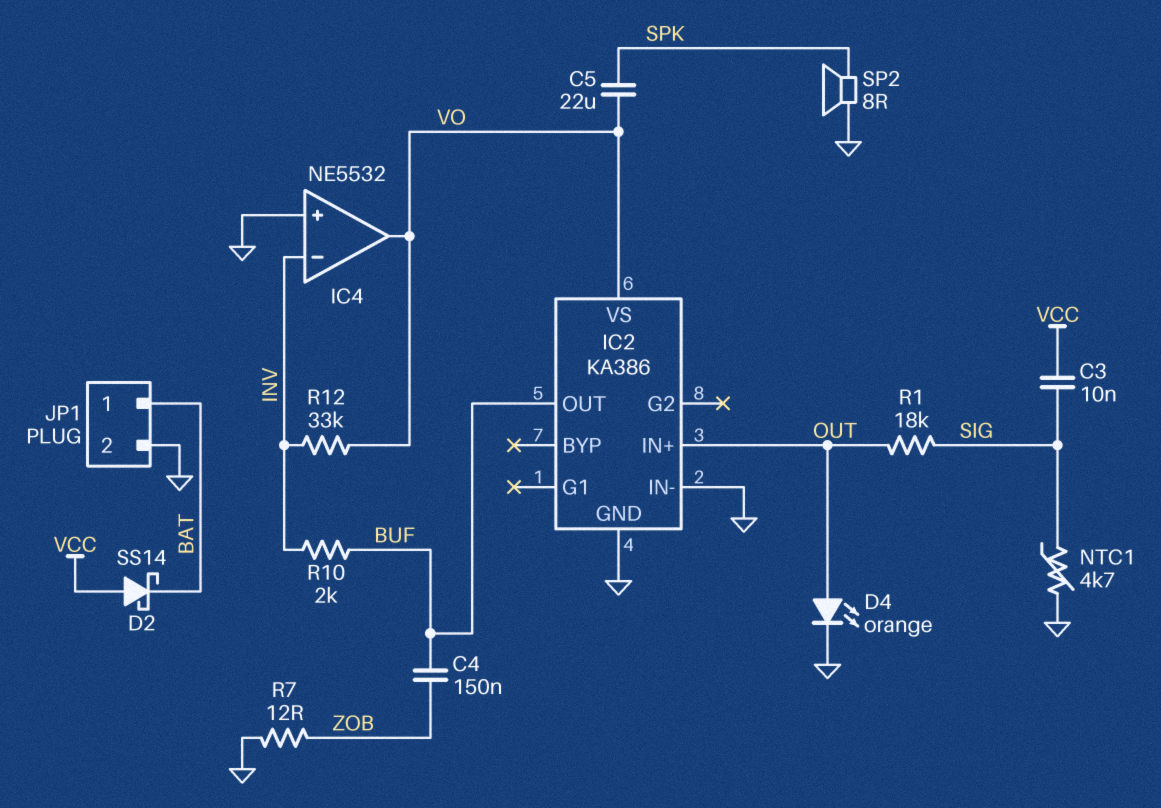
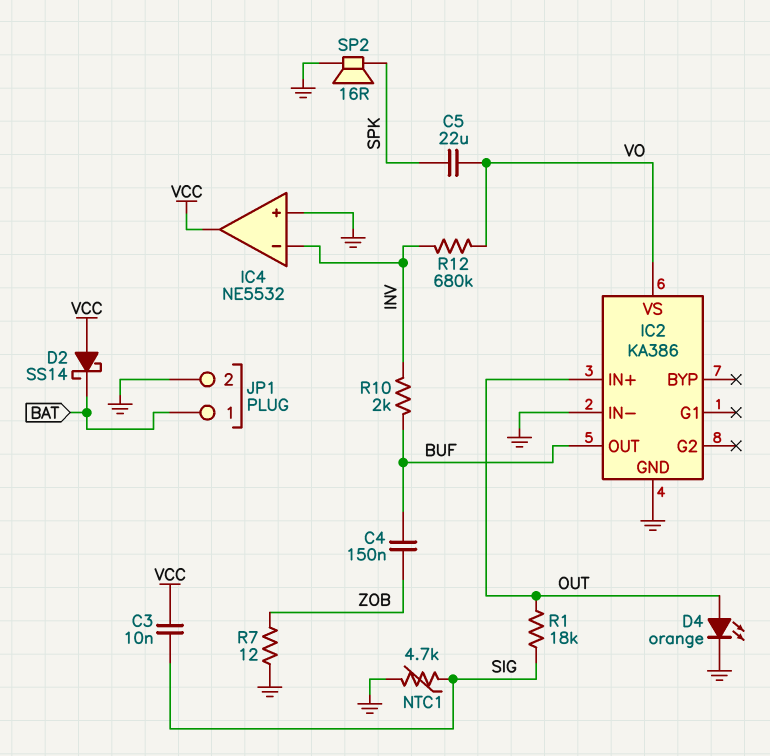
IC4 pin out: VO -> VCC
R12: 33k (INV, VO) -> 680k (INV, VO)
SP2: speaker 8R (GND, SPK) -> speaker 16R (GND, SPK)

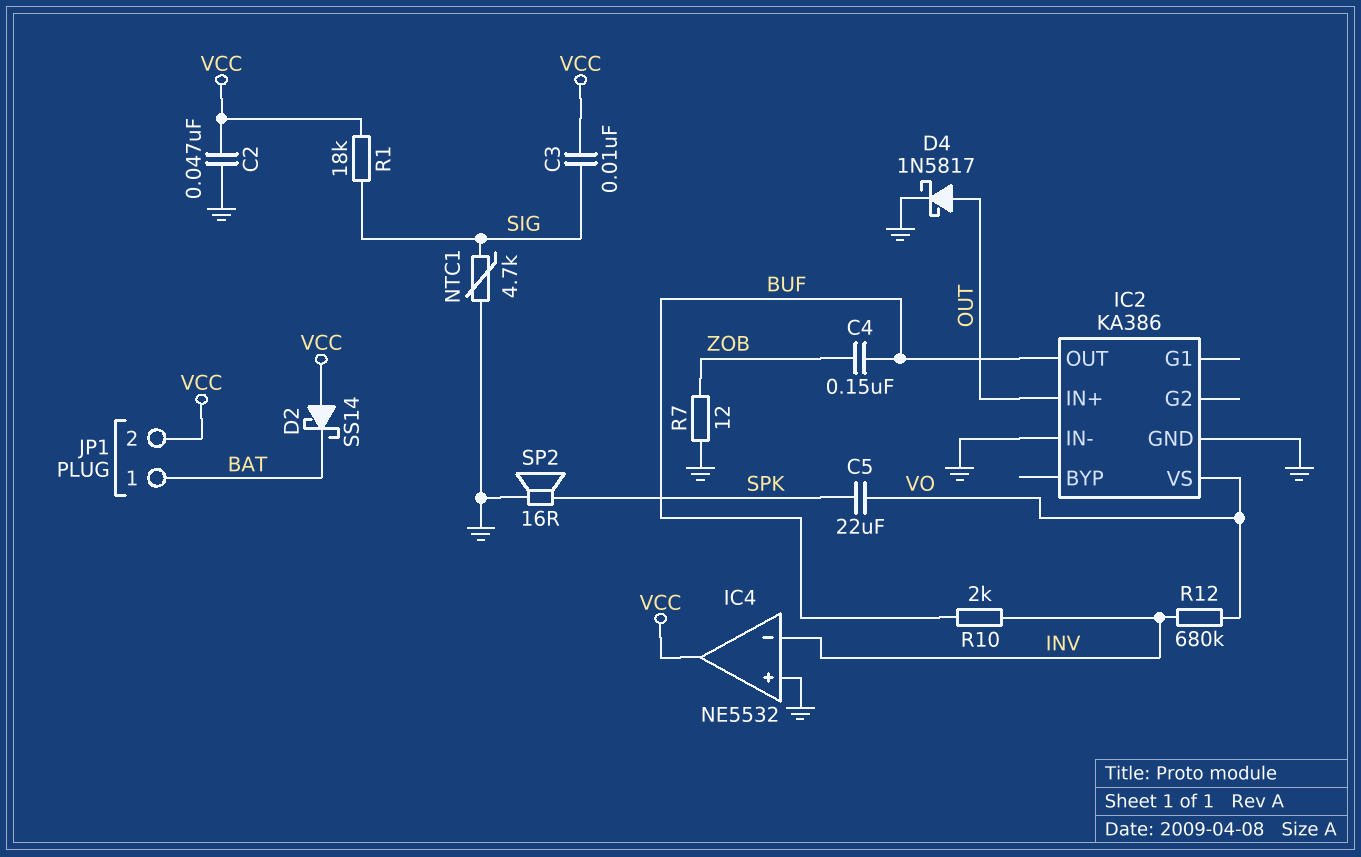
C2: none -> 47nF (GND, VCC)
D4: LED orange (A OUT, K GND) -> schottky 1N5817 (A OUT, K GND)
JP1 pin 2: GND -> VCC
R1: 18k (OUT, SIG) -> 18k (SIG, VCC)

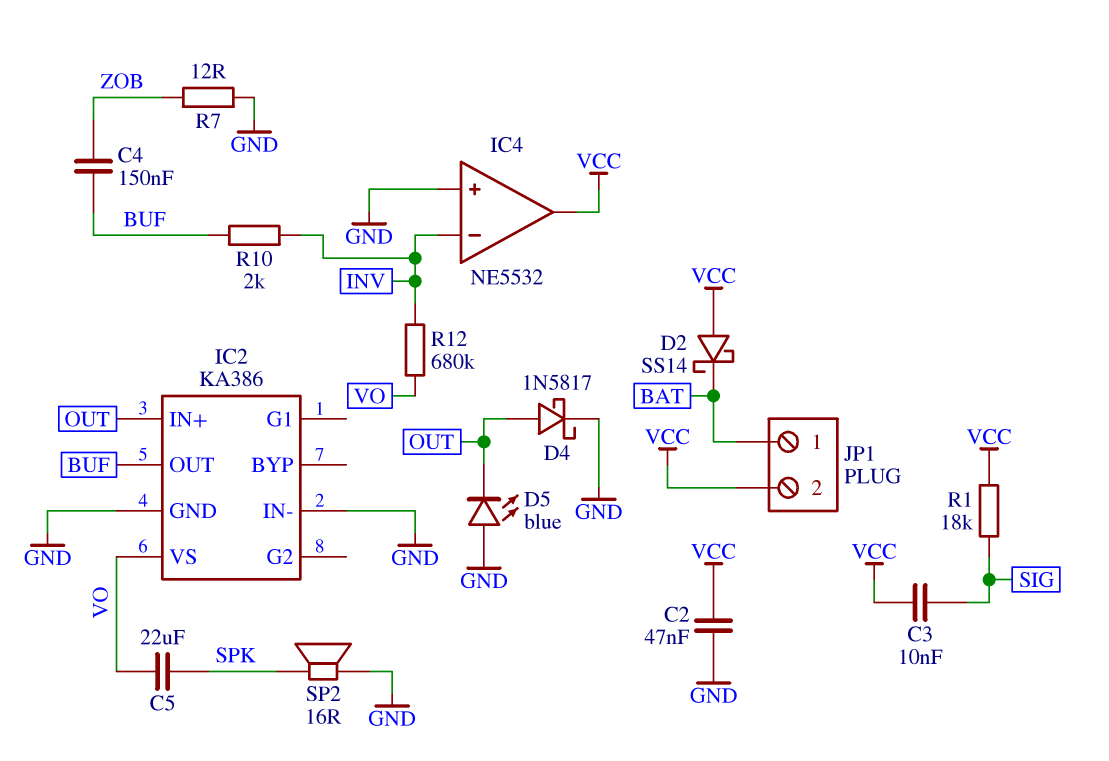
D5: none -> LED blue (A GND, K OUT)
NTC1: 4.7k (GND, SIG) -> none

